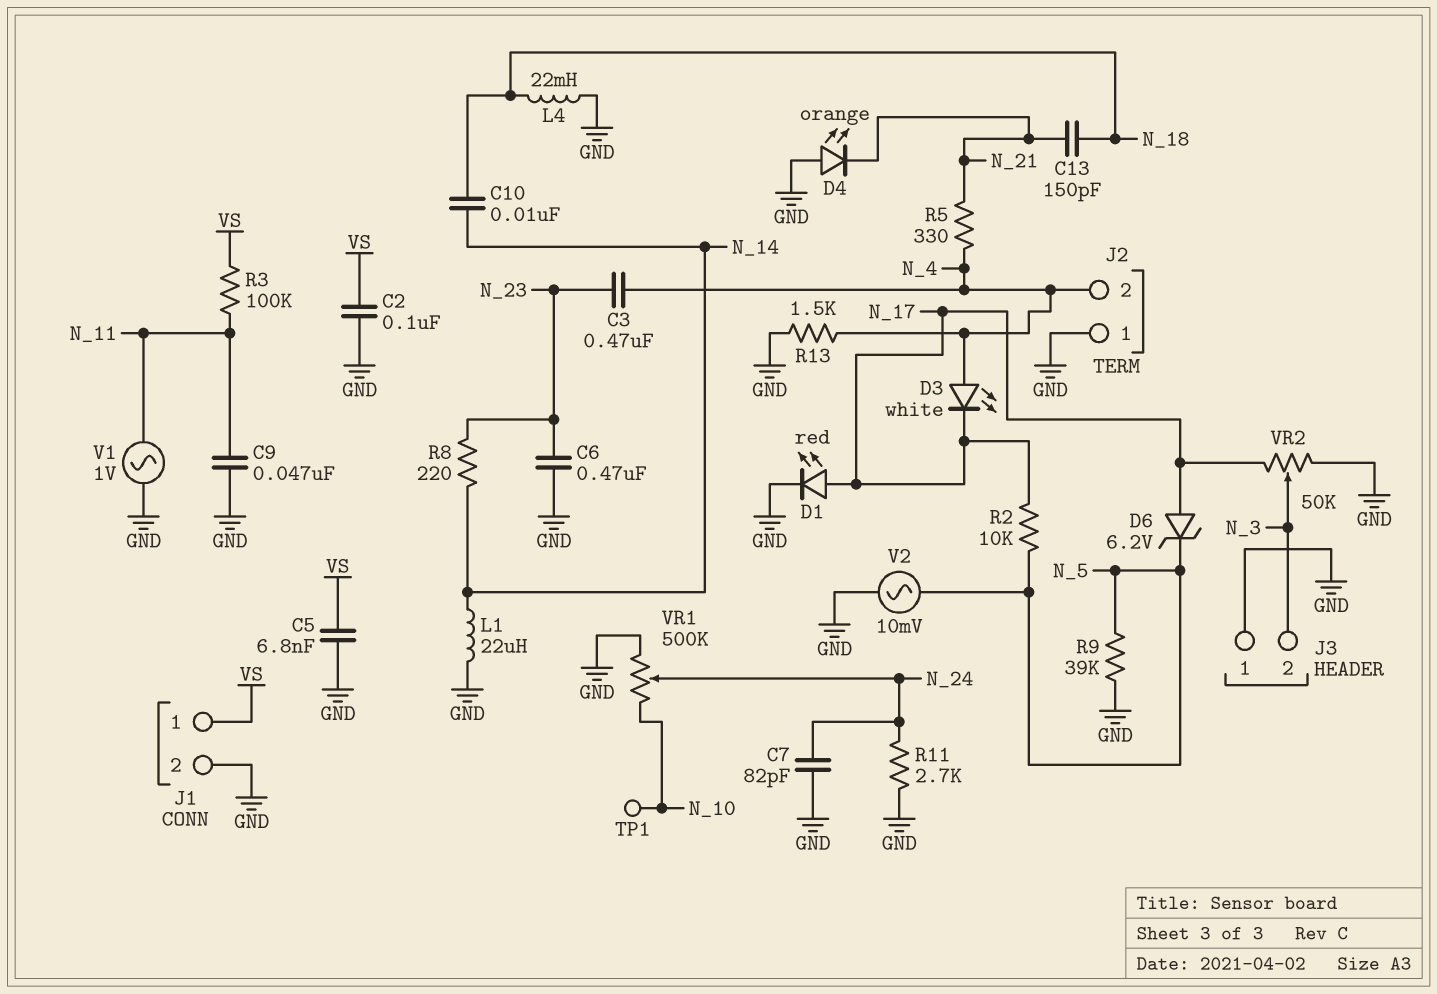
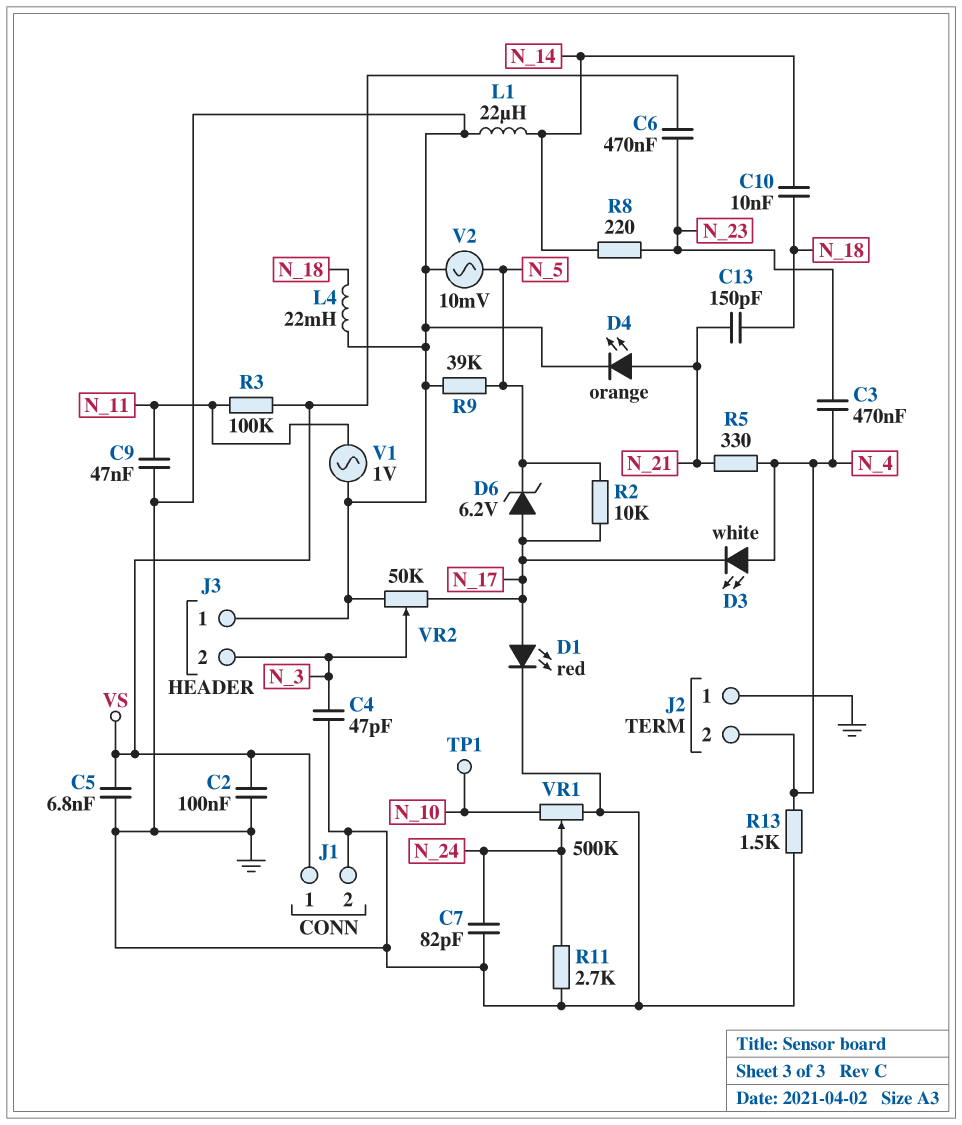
C4: none -> 47pF (GND, N_3)
C6: 470nF (GND, N_23) -> 470nF (N_23, VS)
D4: LED orange (A GND, K N_21) -> LED orange (A N_21, K GND)

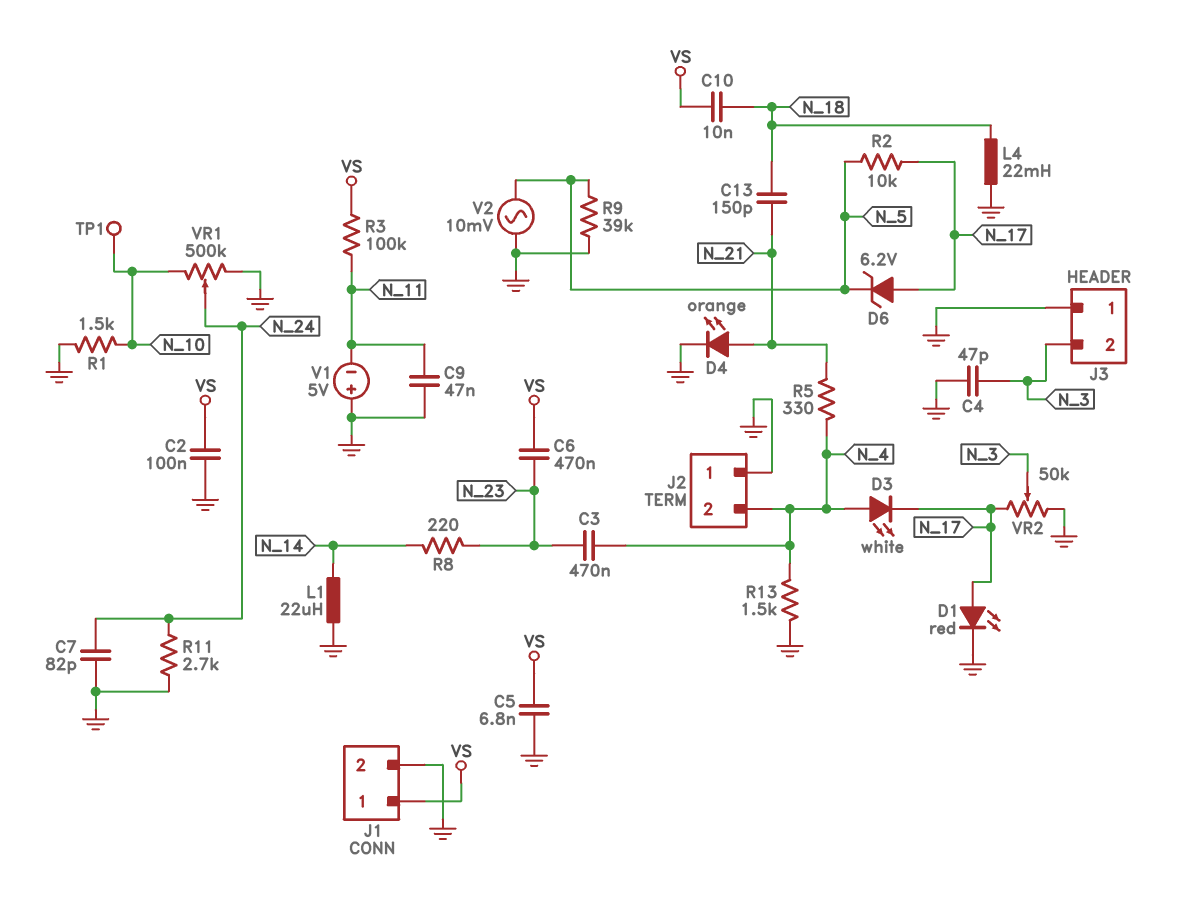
C10: 10nF (N_14, N_18) -> 10nF (N_18, VS)
R1: none -> 1.5k (GND, N_10)
V1: AC 1V (GND, N_11) -> 5V (plus GND, minus N_11)

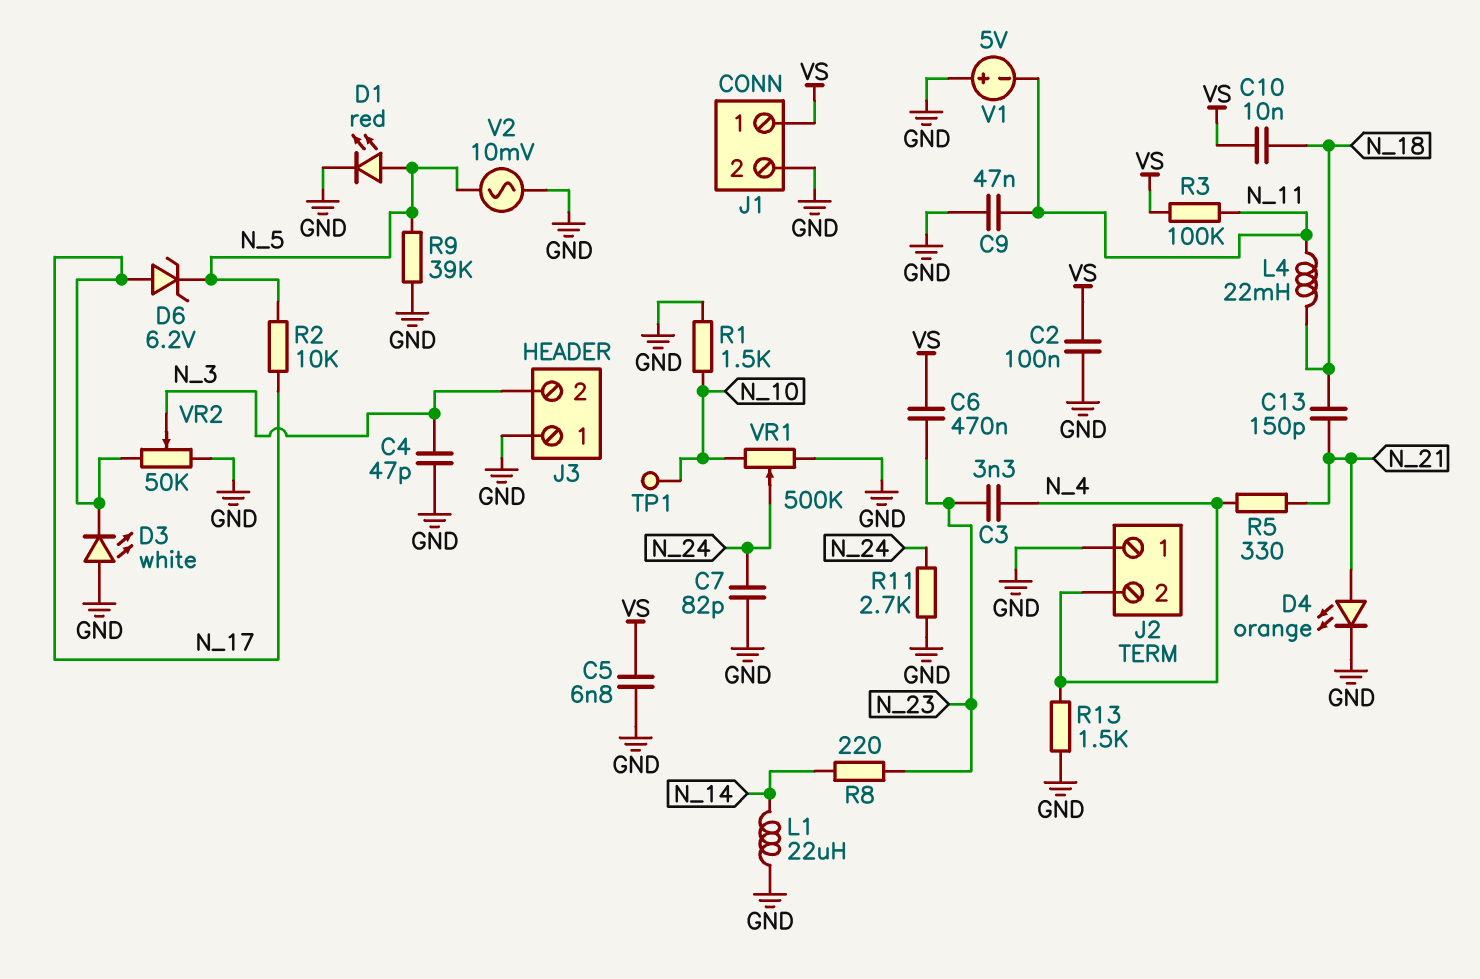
C3: 470nF (N_4, N_23) -> 3.3nF (N_4, N_23)
D1: LED red (A N_17, K GND) -> LED red (A N_5, K GND)
D3: LED white (A N_4, K N_17) -> LED white (A GND, K N_17)
L4: 22mH (GND, N_18) -> 22mH (N_11, N_18)

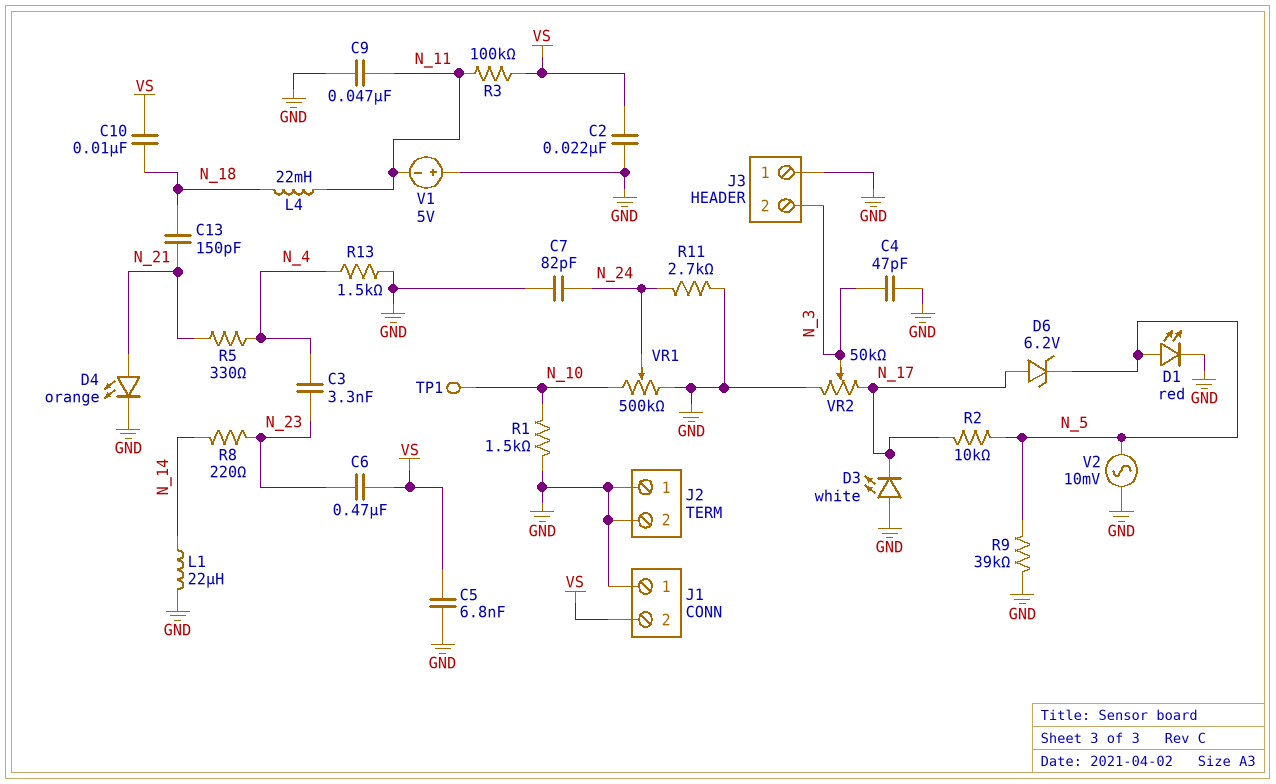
C2: 100nF (GND, VS) -> 22nF (GND, VS)
J1 pin 1: VS -> GND
J1 pin 2: GND -> VS
J2 pin 2: N_4 -> GND

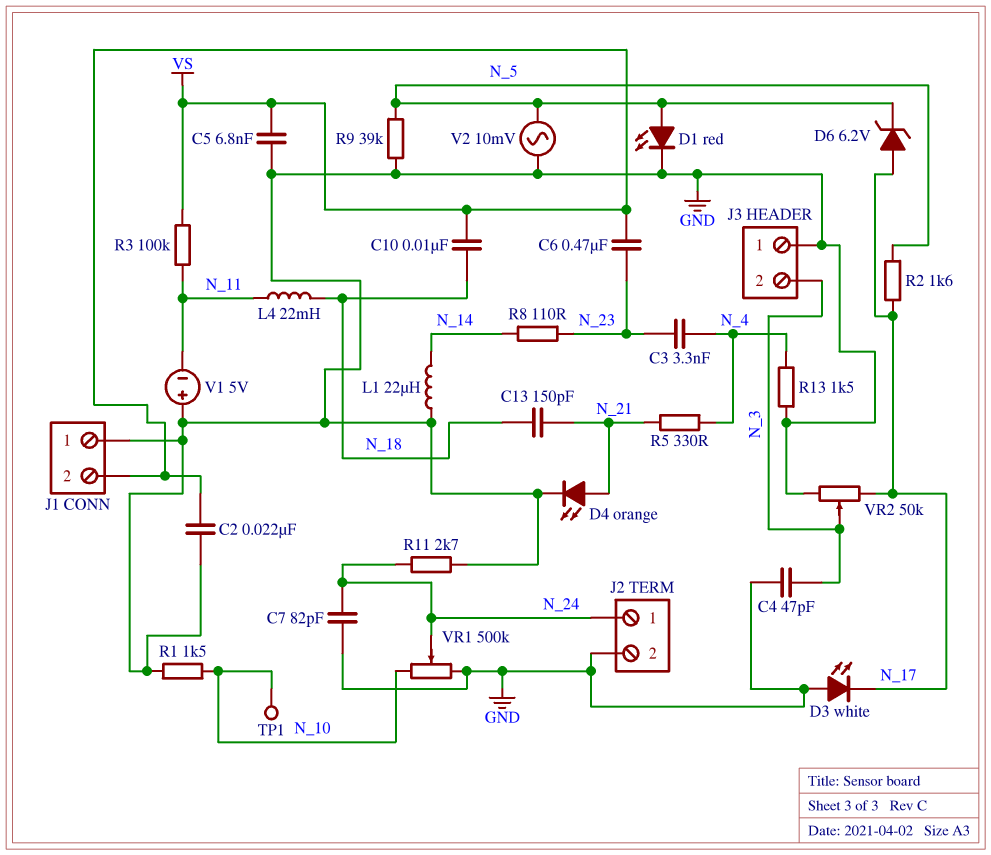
C9: 47nF (GND, N_11) -> none
J2 pin 1: GND -> N_24
R2: 10k (N_5, N_17) -> 1.6k (N_5, N_17)
R8: 220 (N_14, N_23) -> 110 (N_14, N_23)

